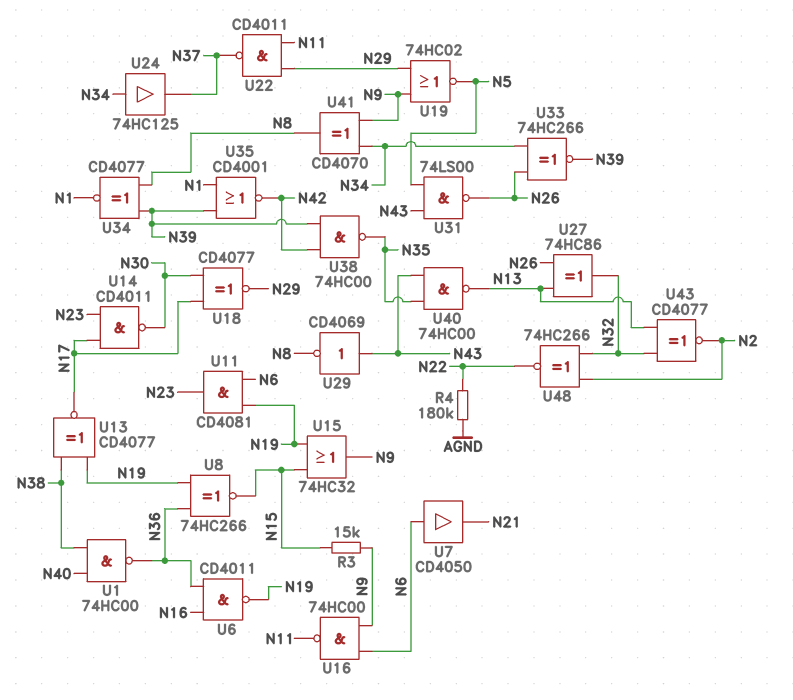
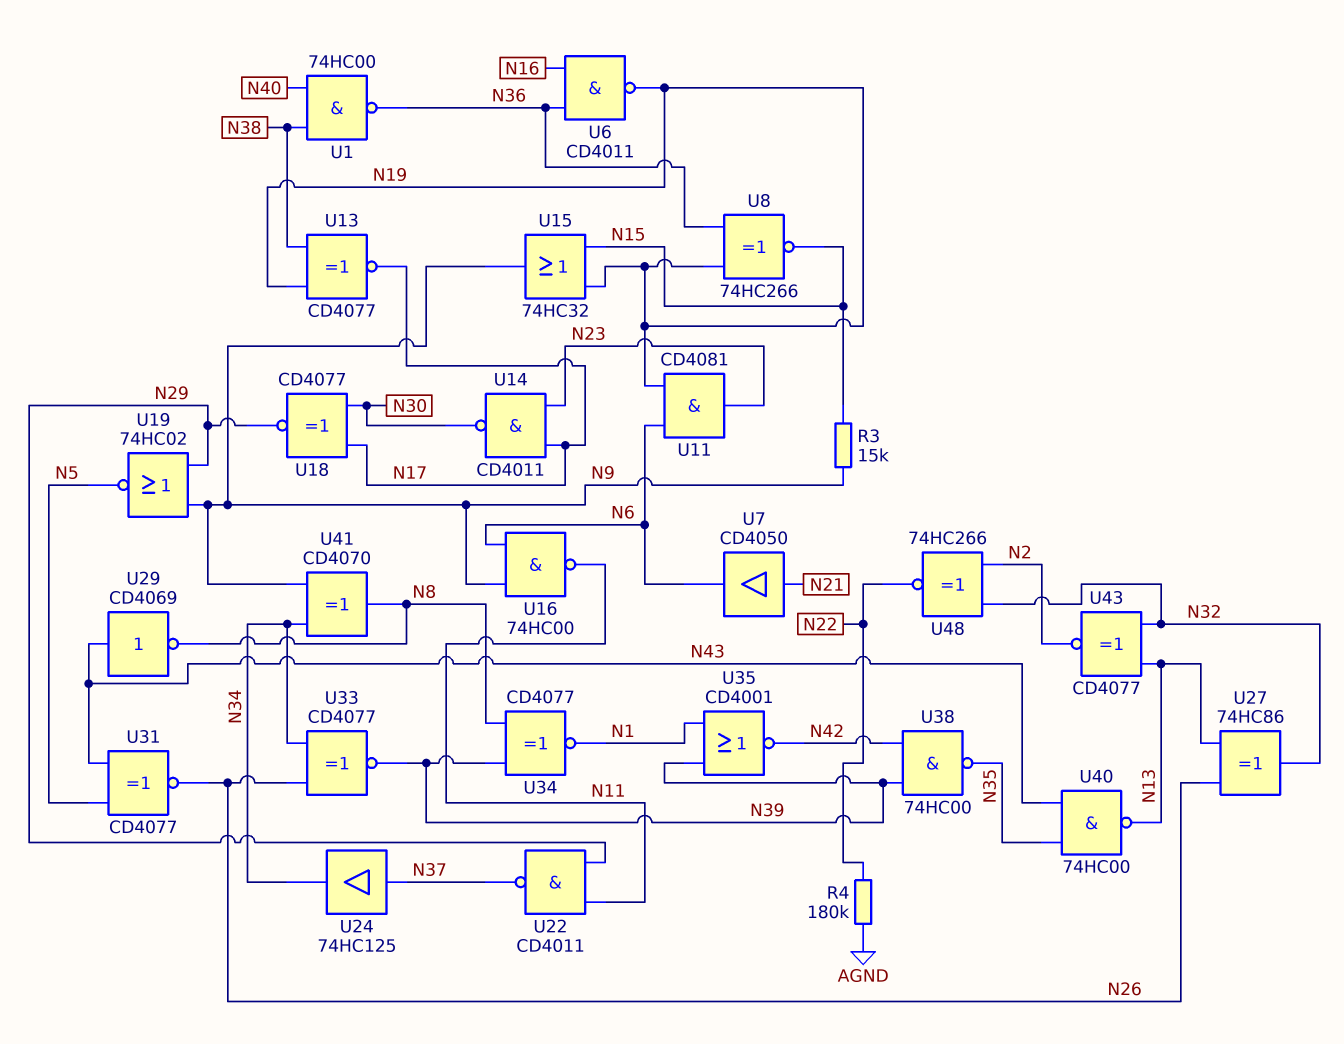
U7: buffer CD4050 (in N6, out N21) -> buffer CD4050 (in N21, out N6)
U24: buffer 74HC125 (in N34, out N37) -> buffer 74HC125 (in N37, out N34)
U31: NAND 74LS00 (in N5, in N43, out N26) -> XNOR CD4077 (in N5, in N43, out N26)
U33: XNOR 74HC266 (in N26, in N34, out N39) -> XNOR CD4077 (in N26, in N34, out N39)

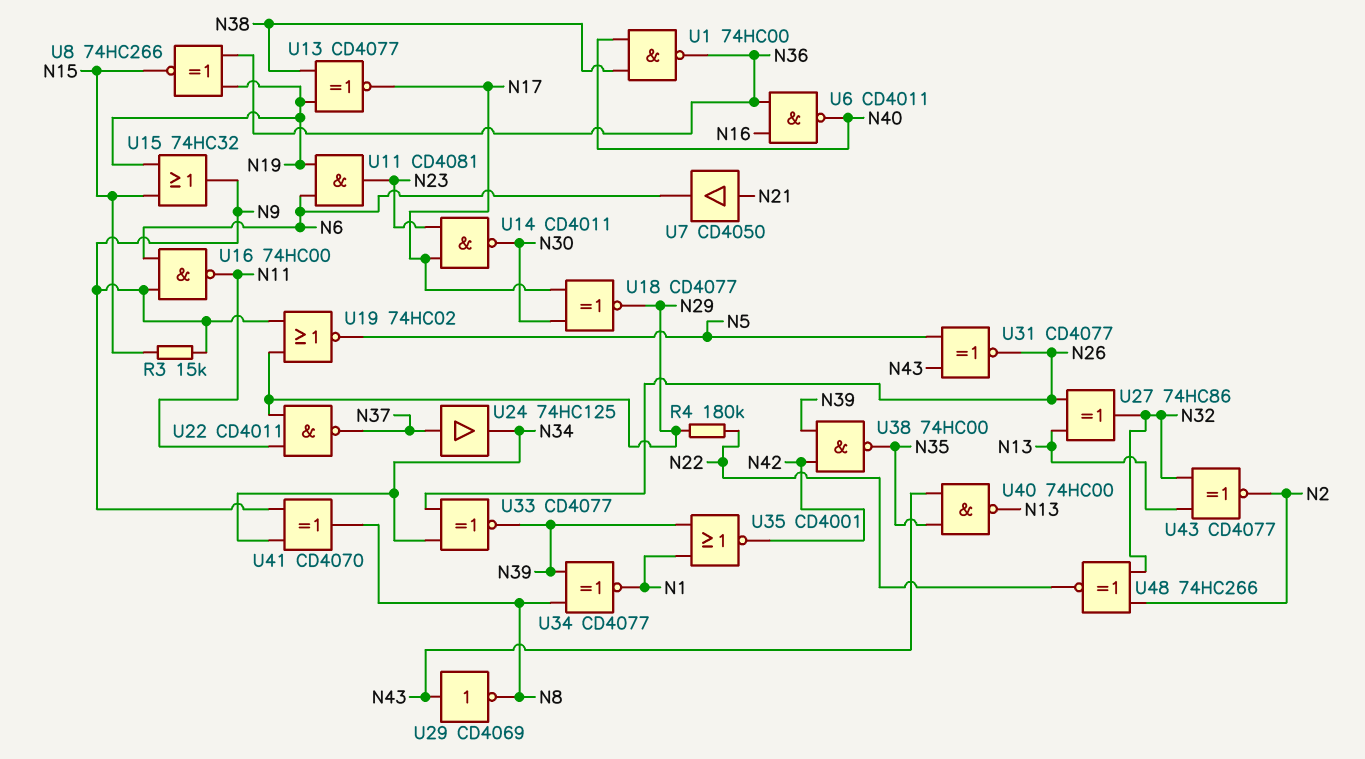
R4: 180k (AGND, N22) -> 180k (N22, N29)
U6: NAND CD4011 (in N16, in N36, out N19) -> NAND CD4011 (in N16, in N36, out N40)

